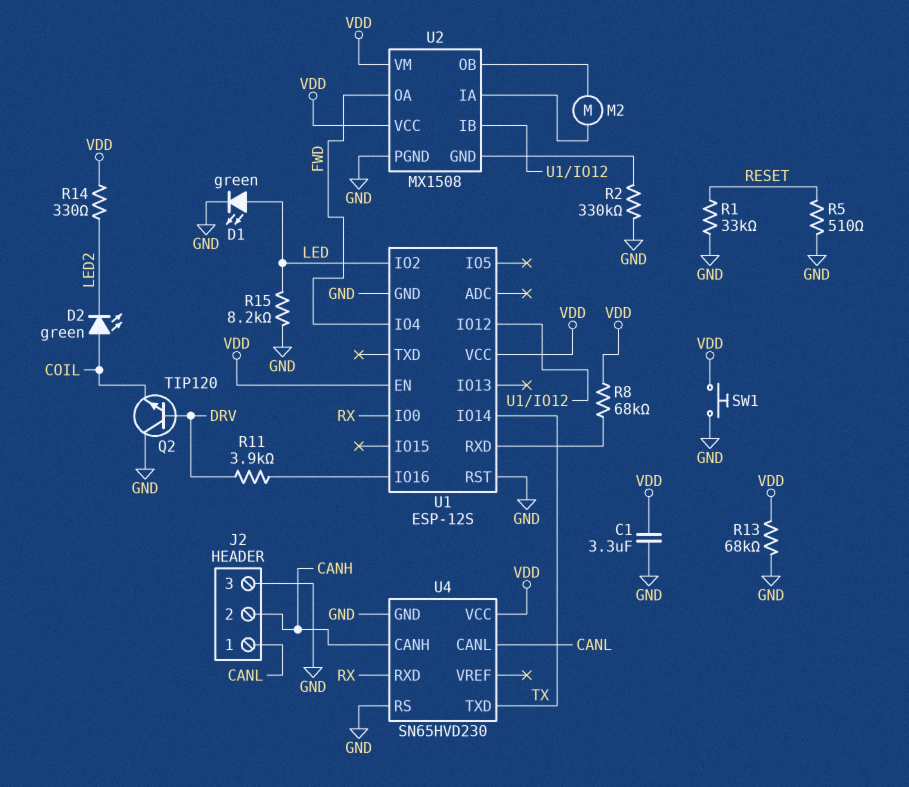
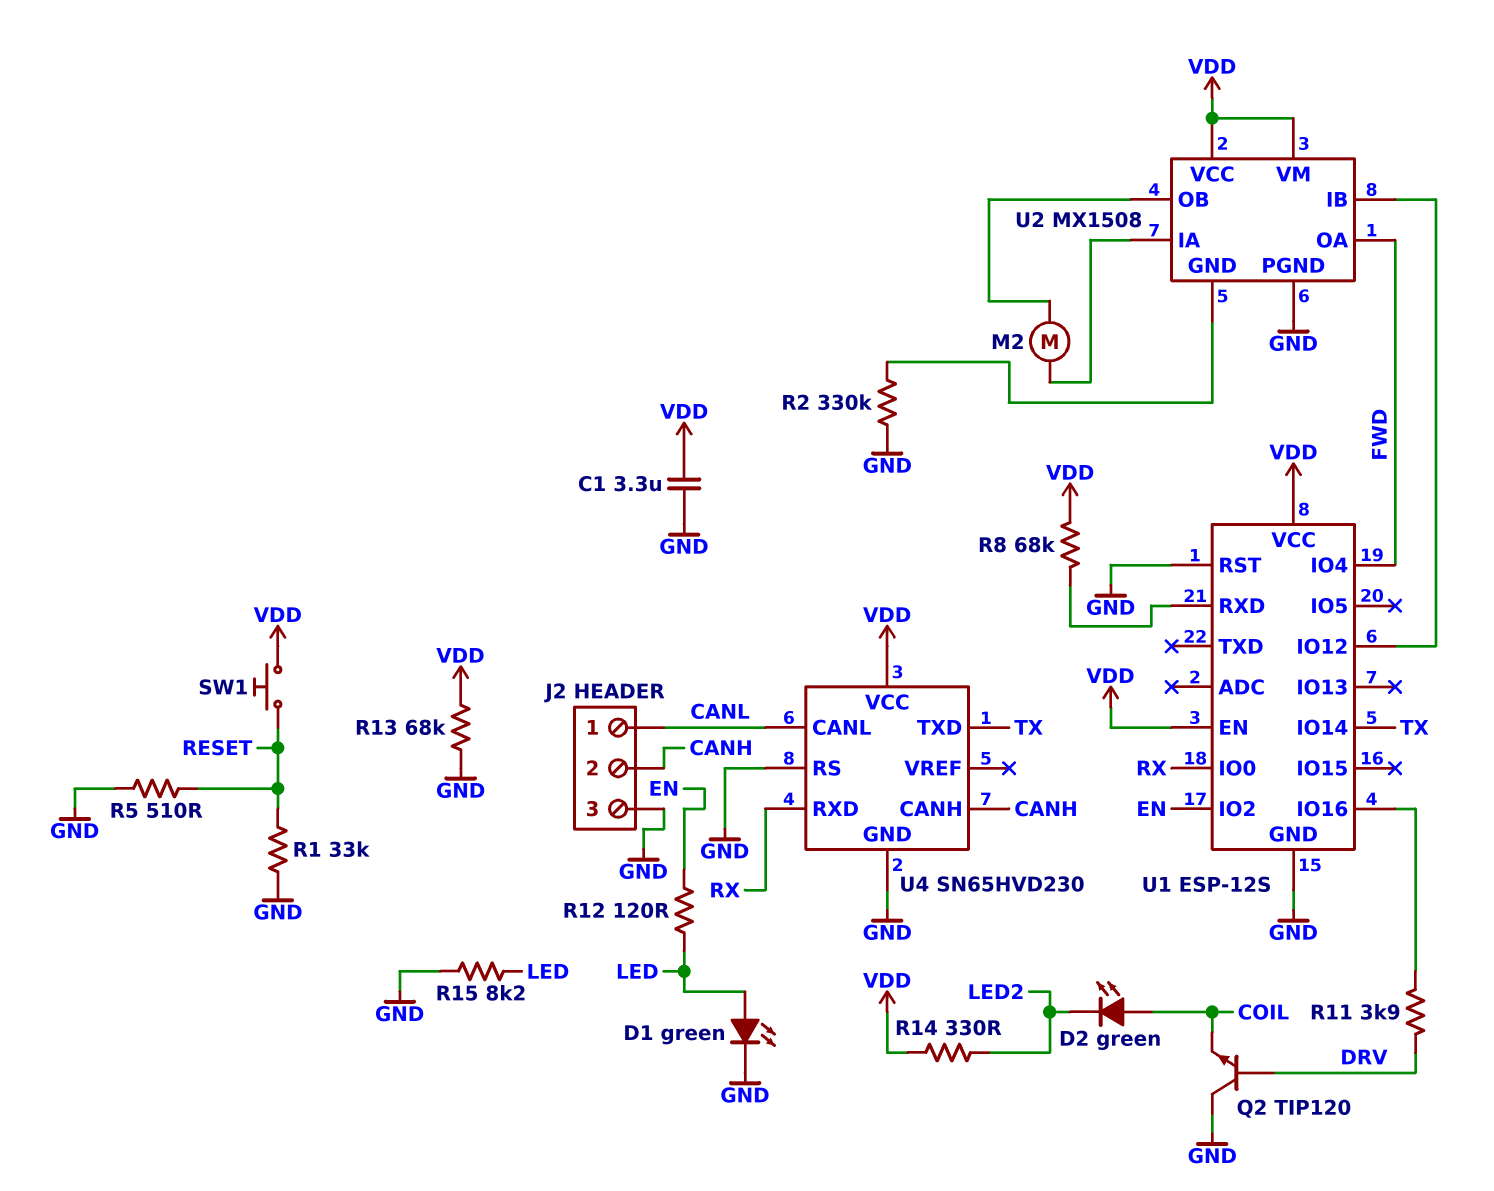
R12: none -> 120 (EN, LED)
SW1: button (GND, VDD) -> button (RESET, VDD)
U1 pin IO2: LED -> EN

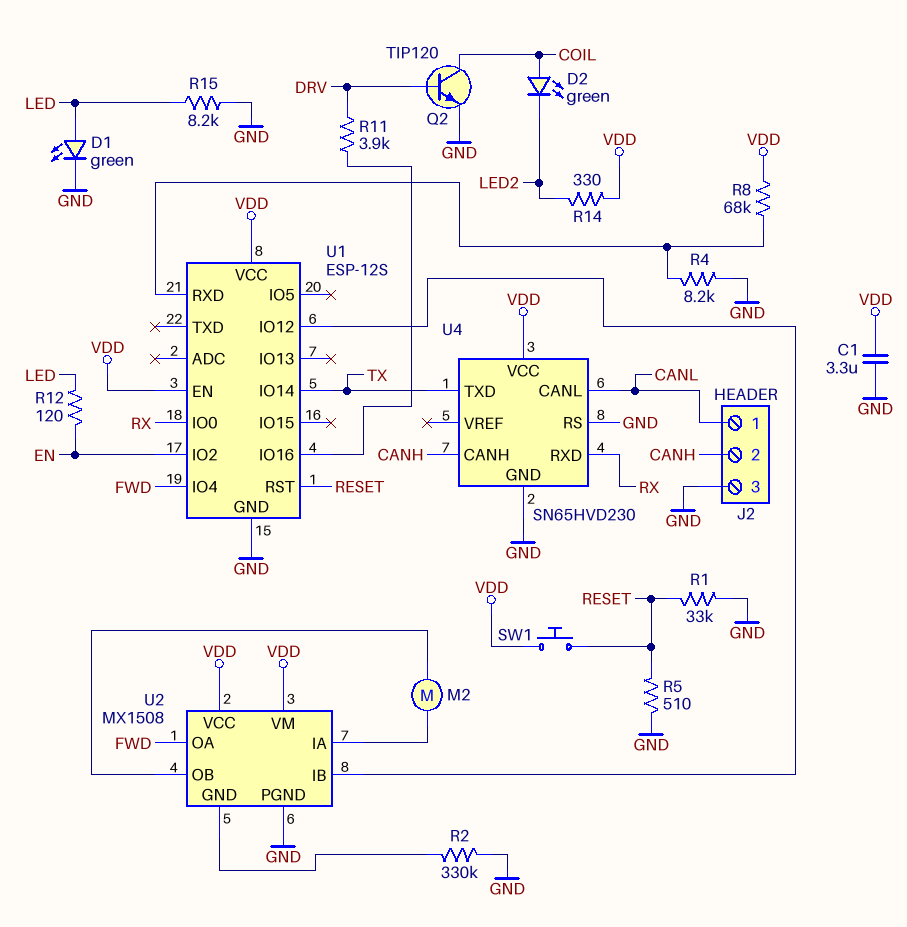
Q2: NPN TIP120 (B DRV, C GND, E COIL) -> NPN TIP120 (B DRV, C COIL, E GND)
R4: none -> 8.2k (GND, U1/RXD)
R13: 68k (GND, VDD) -> none
U1 pin RST: GND -> RESET

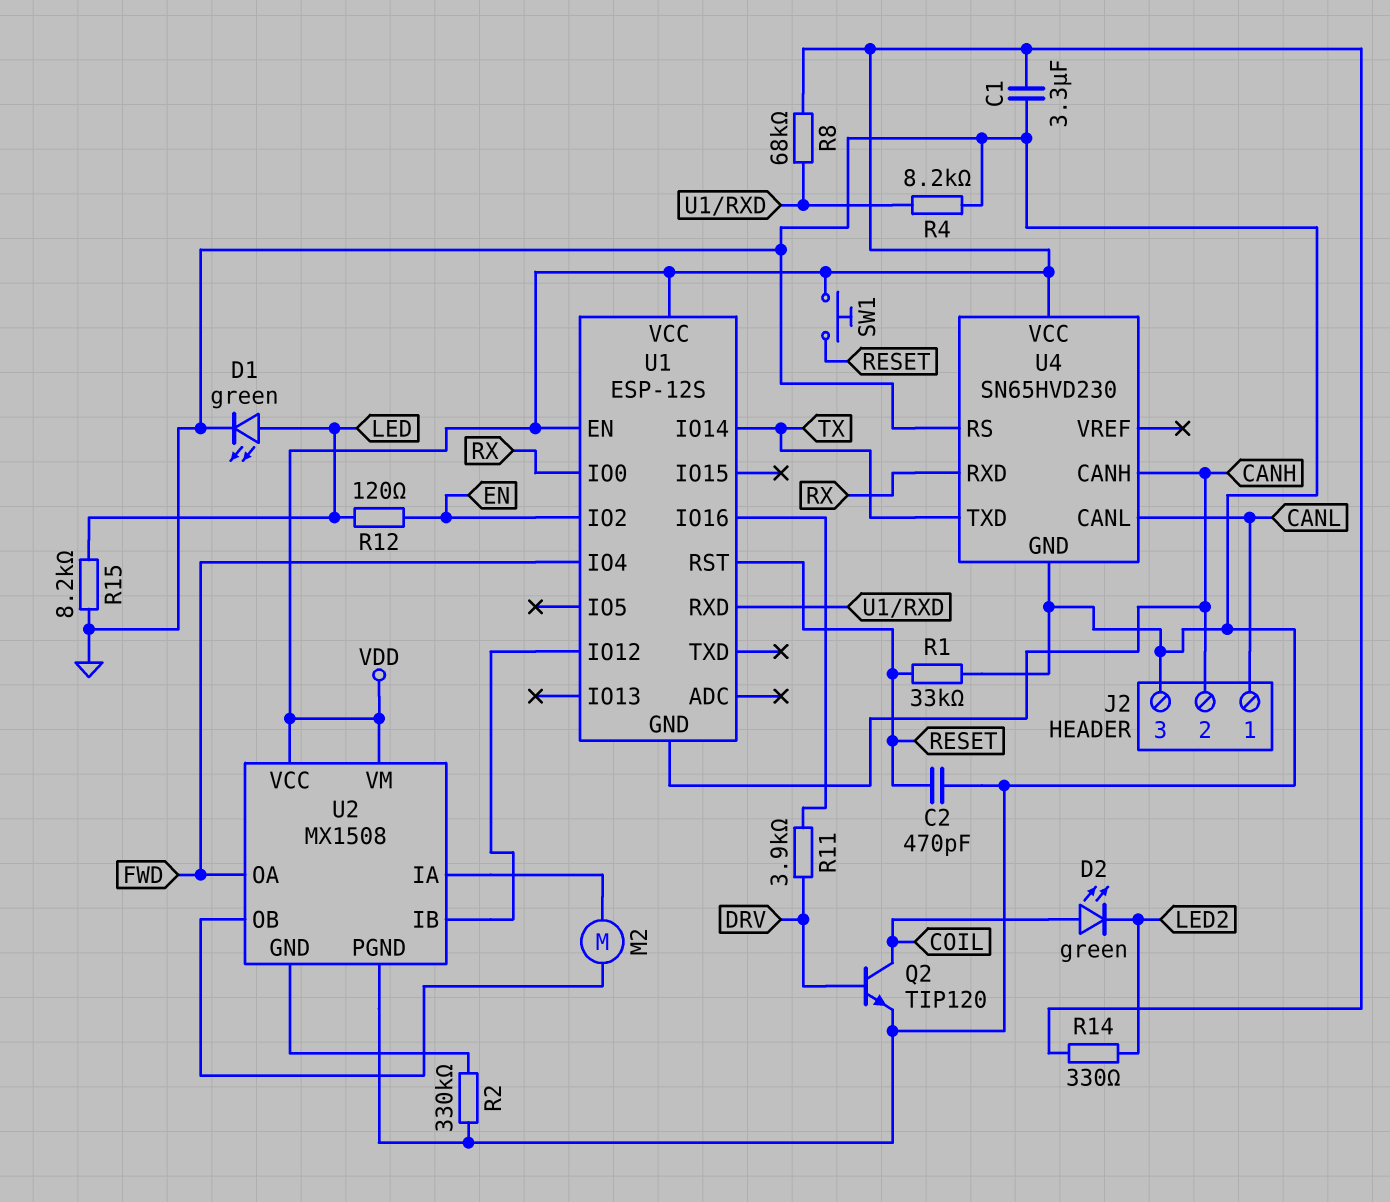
C2: none -> 470pF (GND, RESET)
R5: 510 (GND, RESET) -> none
U1 pin GND: GND -> CANH

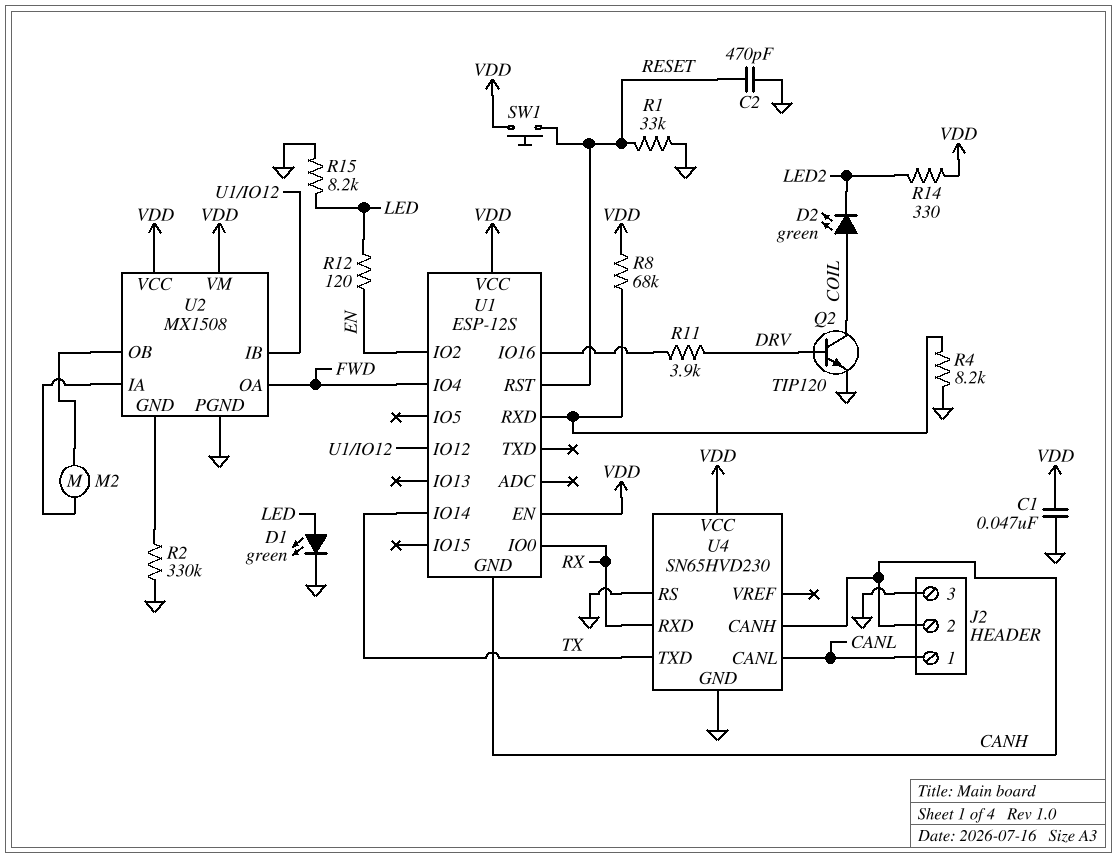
C1: 3.3uF (GND, VDD) -> 47nF (GND, VDD)

